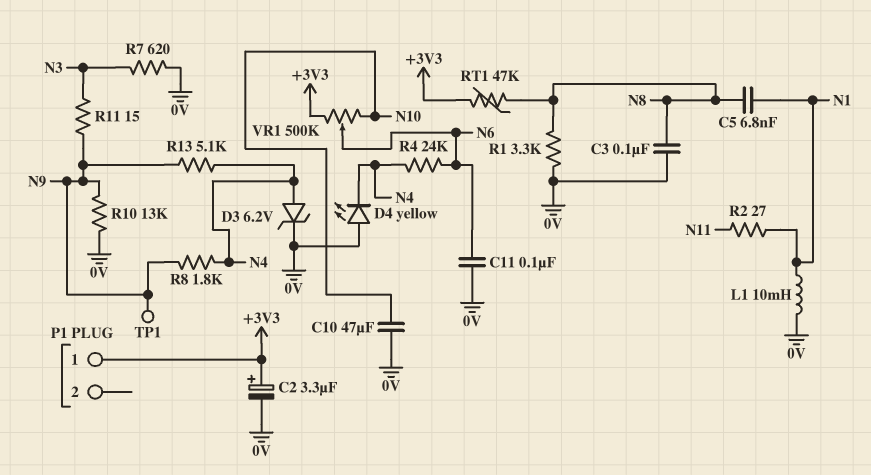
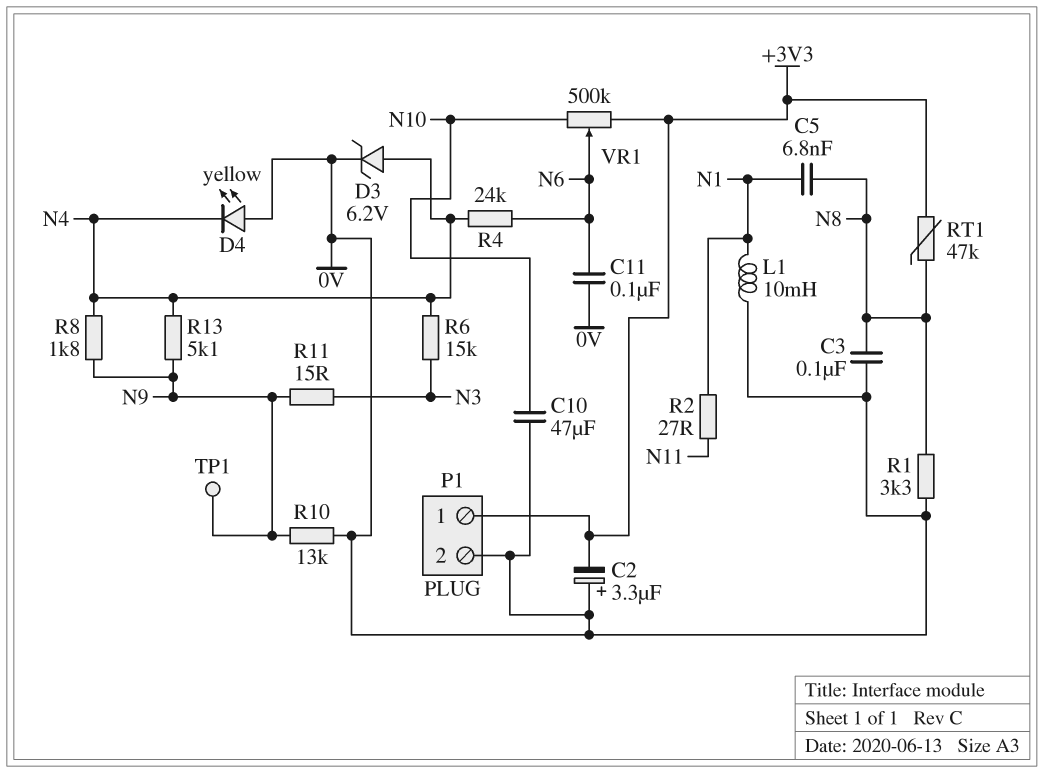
C2: 3.3uF (plus +3V3, minus 0V) -> 3.3uF (plus 0V, minus +3V3)
P1 pin 2: none -> 0V
R6: none -> 15k (N3, N4)
R7: 620 (0V, N3) -> none

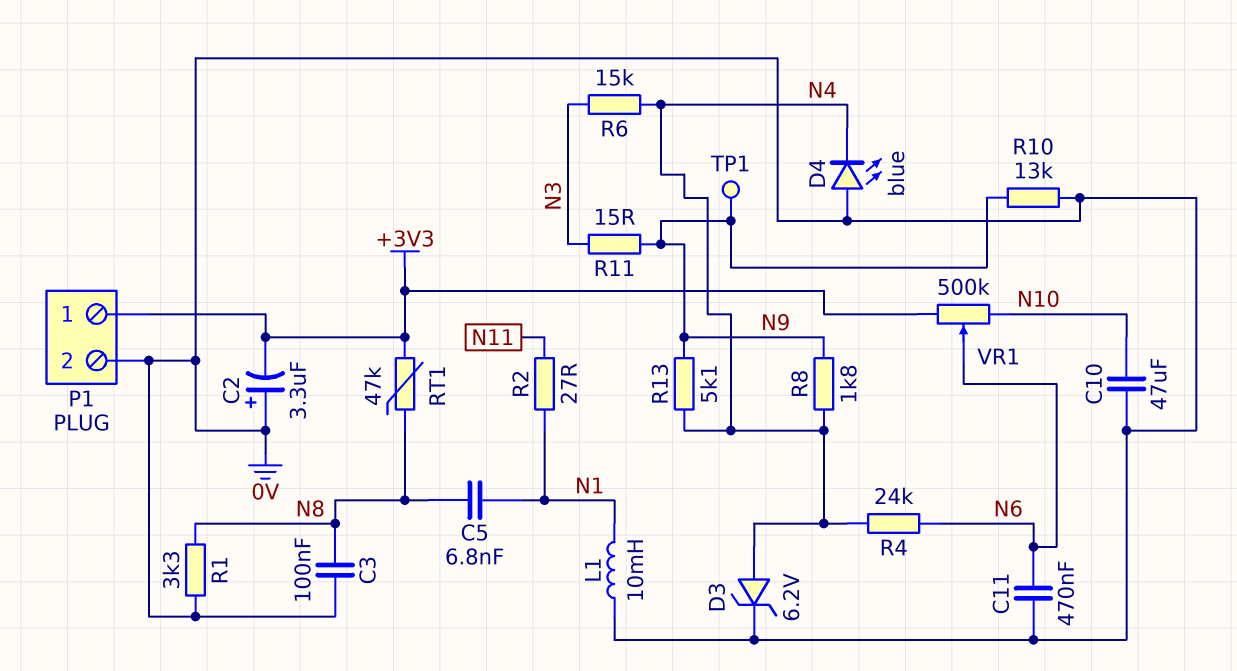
C11: 100nF (0V, N6) -> 470nF (0V, N6)
D4: LED yellow (A 0V, K N4) -> LED blue (A 0V, K N4)

